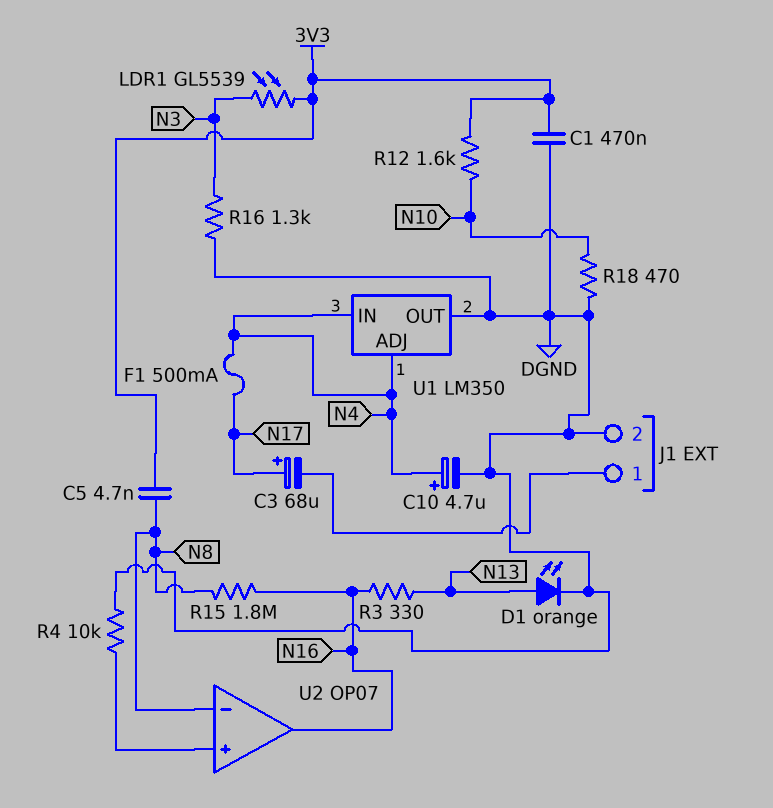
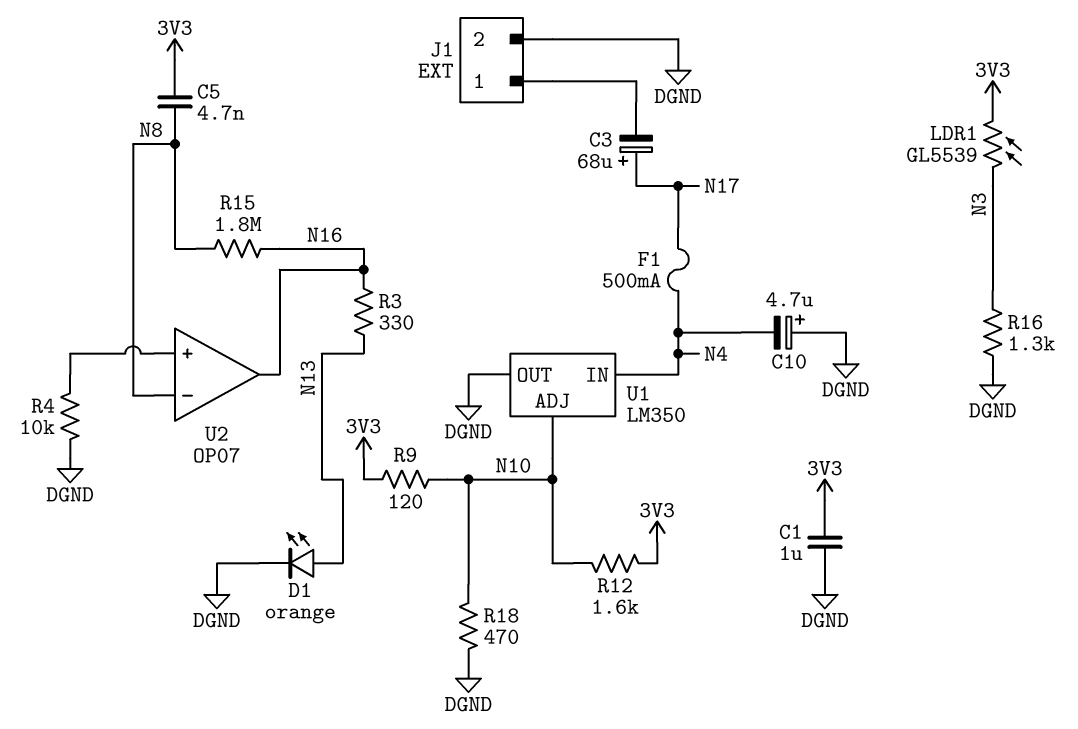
C1: 470nF (3V3, DGND) -> 1uF (3V3, DGND)
C10: 4.7uF (plus N4, minus DGND) -> 4.7uF (plus DGND, minus N4)
R9: none -> 120 (3V3, N10)
U1 pin ADJ: N4 -> N10

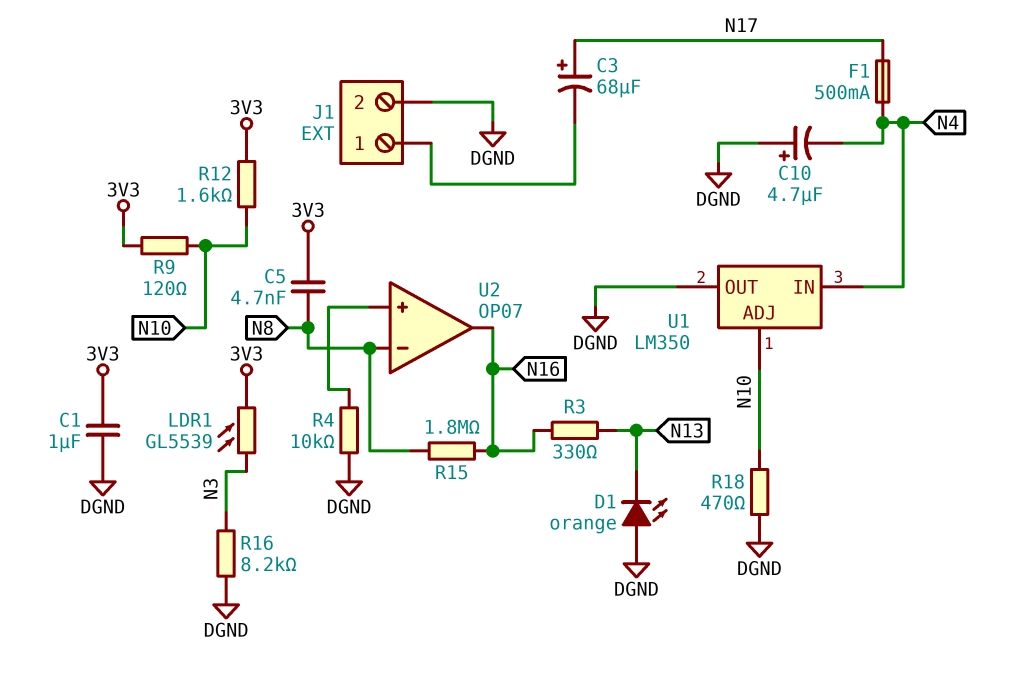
D1: LED orange (A N13, K DGND) -> LED orange (A DGND, K N13)
R16: 1.3k (DGND, N3) -> 8.2k (DGND, N3)

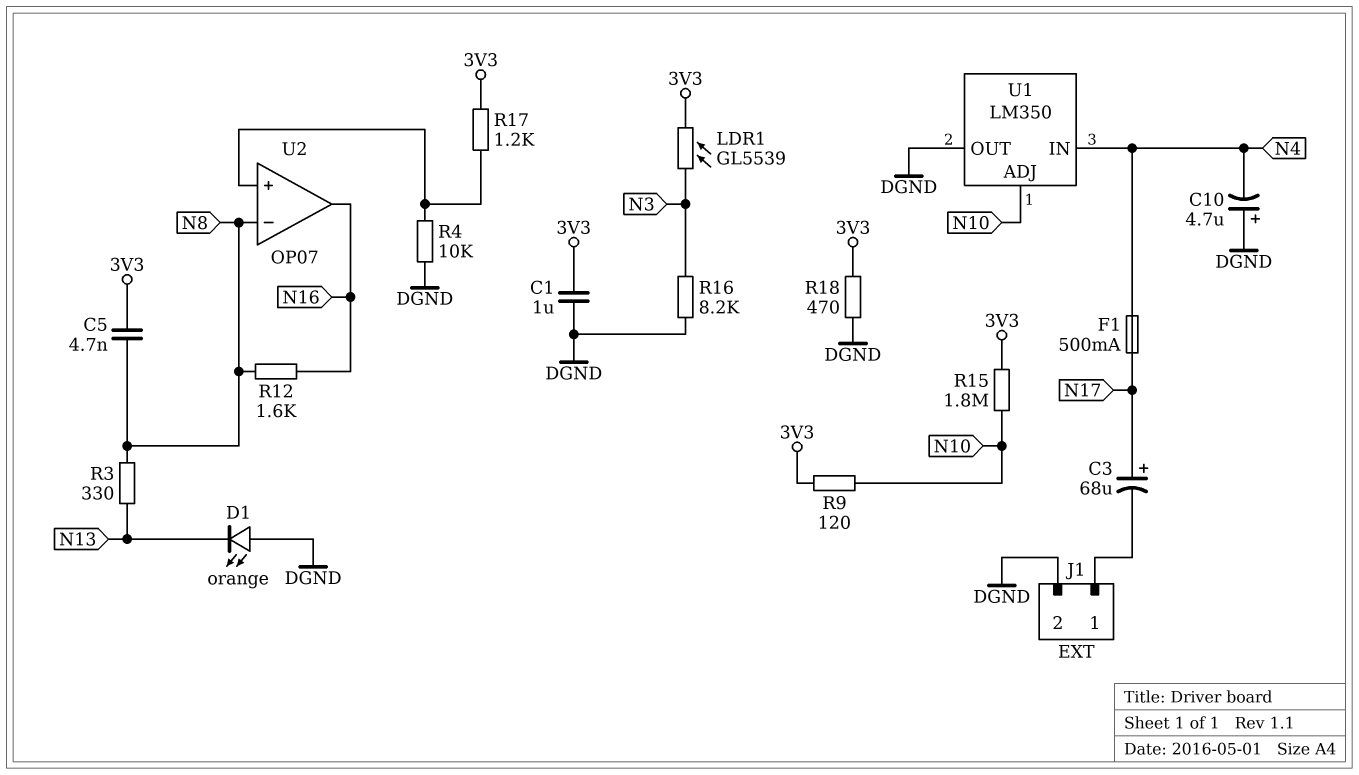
R3: 330 (N13, N16) -> 330 (N8, N13)
R12: 1.6k (3V3, N10) -> 1.6k (N8, N16)
R15: 1.8M (N8, N16) -> 1.8M (3V3, N10)
R17: none -> 1.2k (3V3, U2/in+)
R18: 470 (DGND, N10) -> 470 (3V3, DGND)

